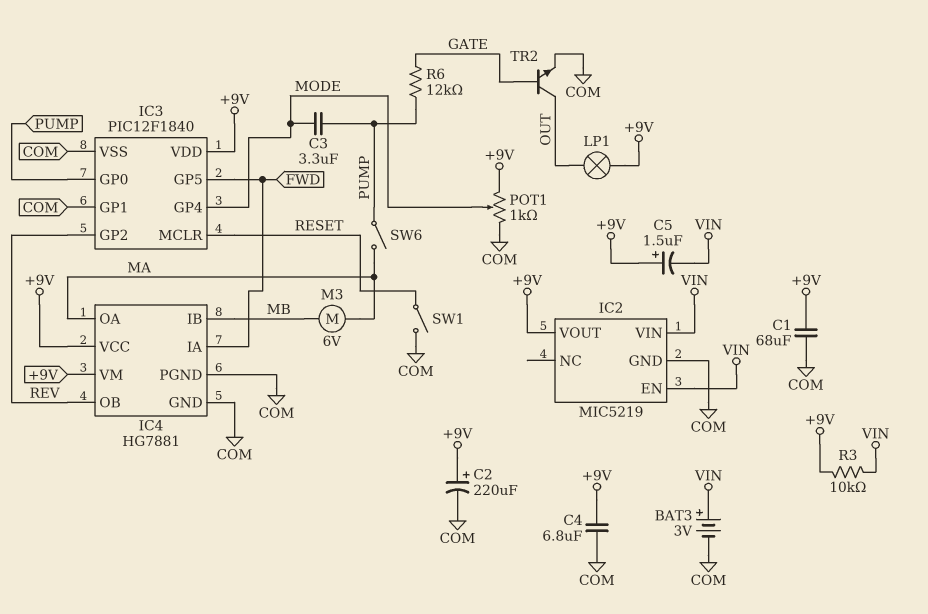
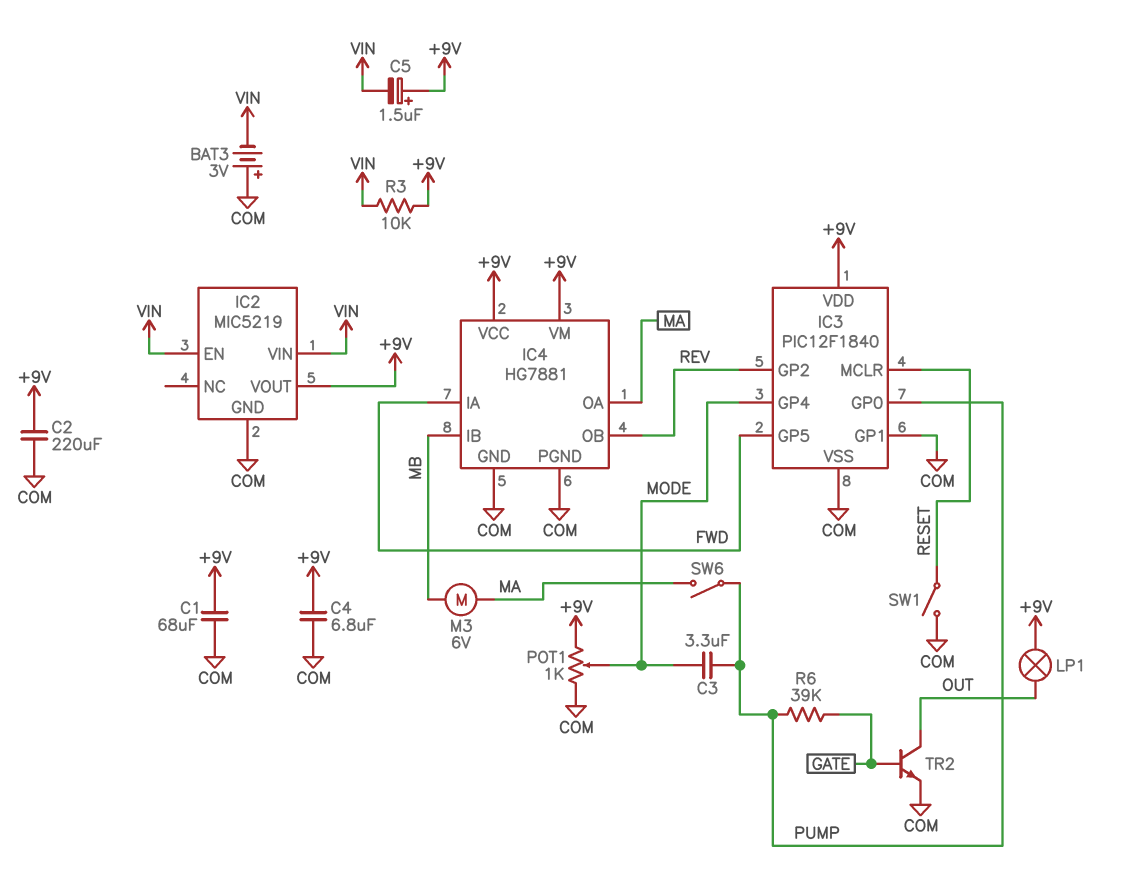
BAT3: 3V (plus VIN, minus COM) -> 3V (plus COM, minus VIN)
C2: 220uF (plus +9V, minus COM) -> 220uF (+9V, COM)
R6: 12k (GATE, PUMP) -> 39k (GATE, PUMP)

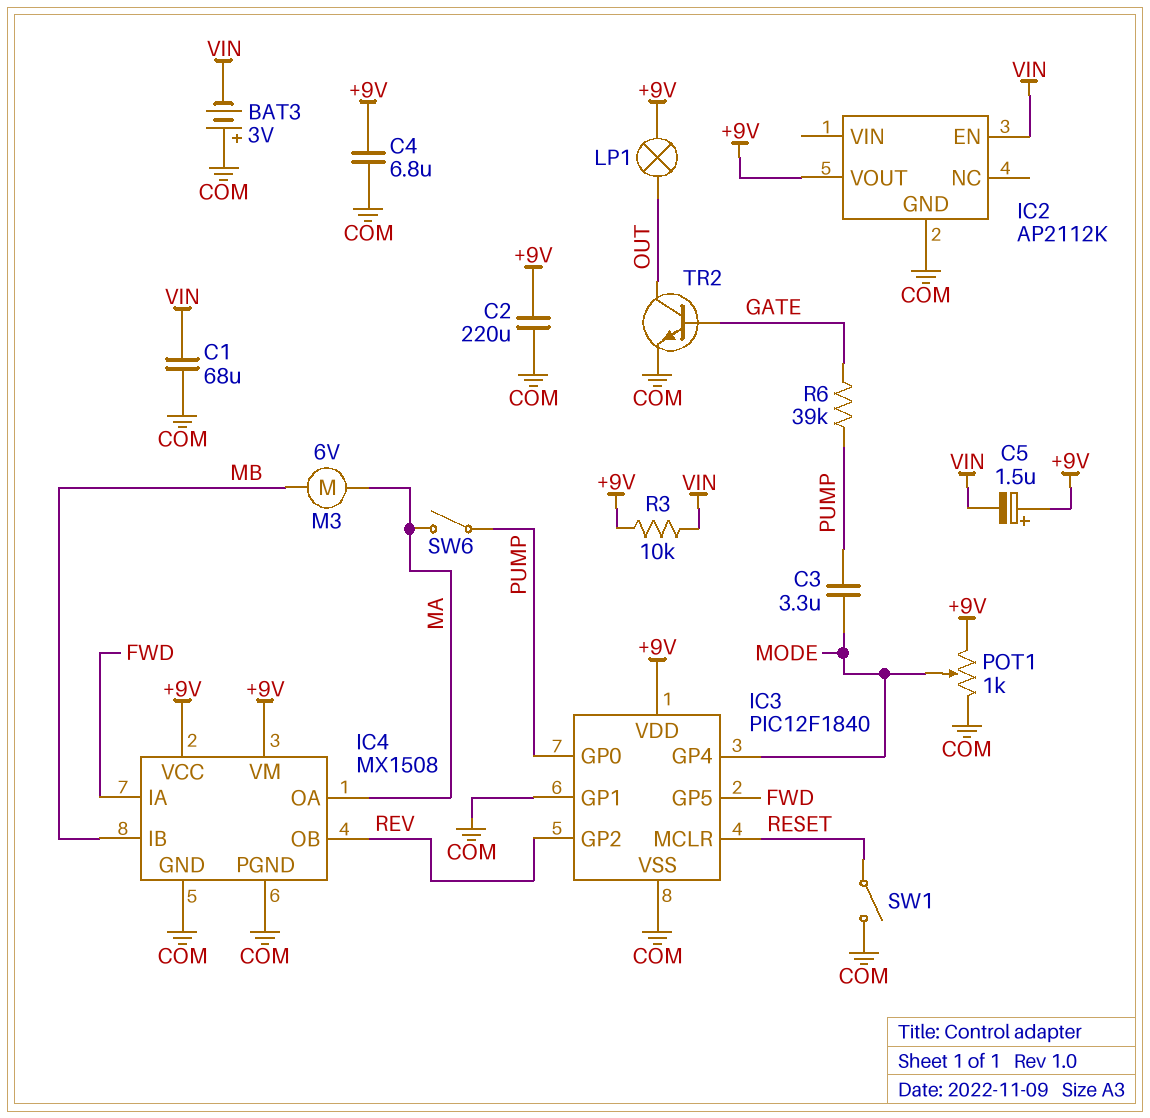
C1: 68uF (+9V, COM) -> 68uF (COM, VIN)
IC2: MIC5219 -> AP2112K
IC2 pin VIN: VIN -> none
IC4: HG7881 -> MX1508

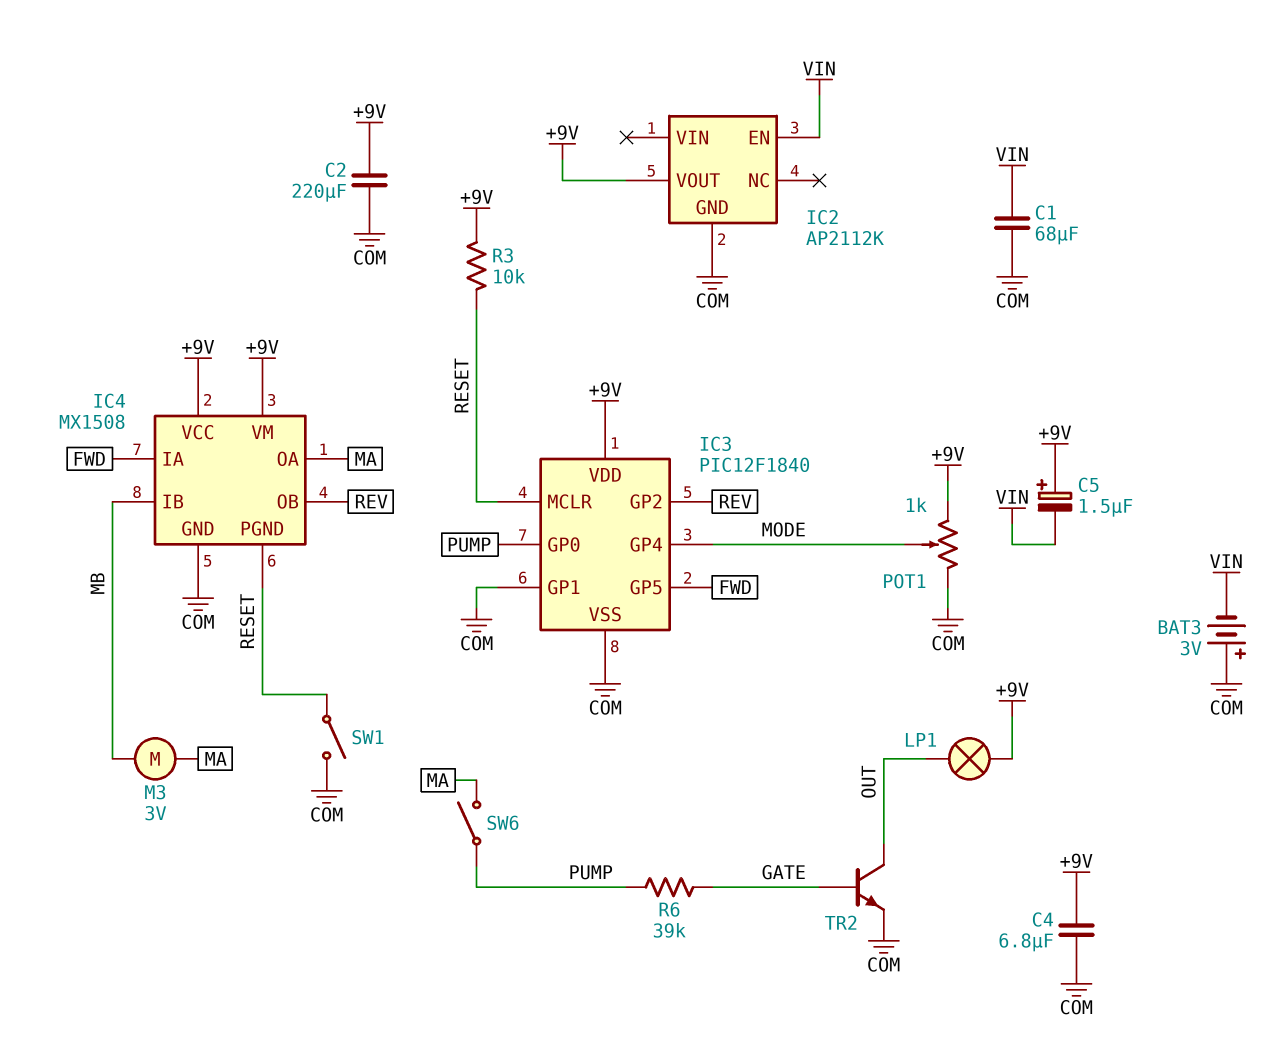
C3: 3.3uF (MODE, PUMP) -> none
IC4 pin PGND: COM -> RESET
M3: motor 6V (MA, MB) -> motor 3V (MA, MB)
R3: 10k (+9V, VIN) -> 10k (+9V, RESET)

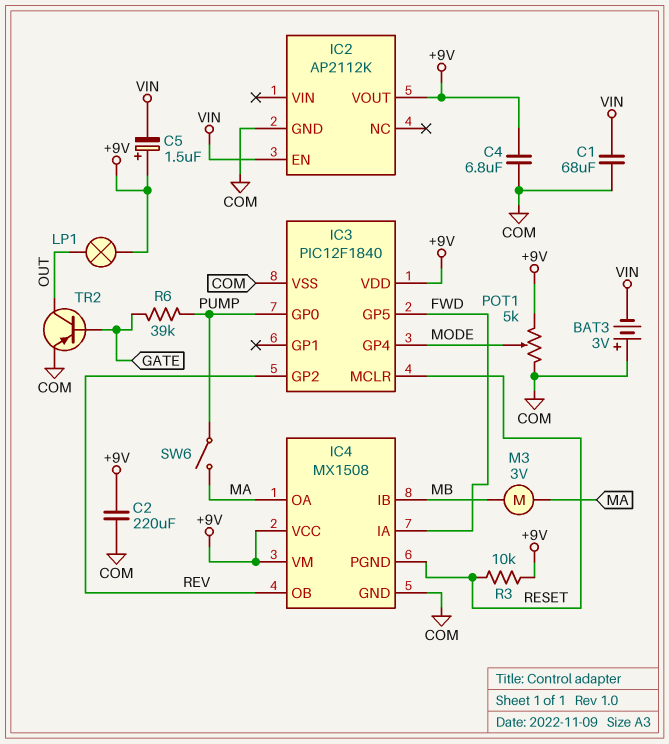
IC3 pin GP1: COM -> none
POT1: 1k (+9V, COM, wiper MODE) -> 5k (+9V, COM, wiper MODE)
SW1: switch (COM, RESET) -> none
TR2: NPN (B GATE, C OUT, E COM) -> PNP (B GATE, C OUT, E COM)

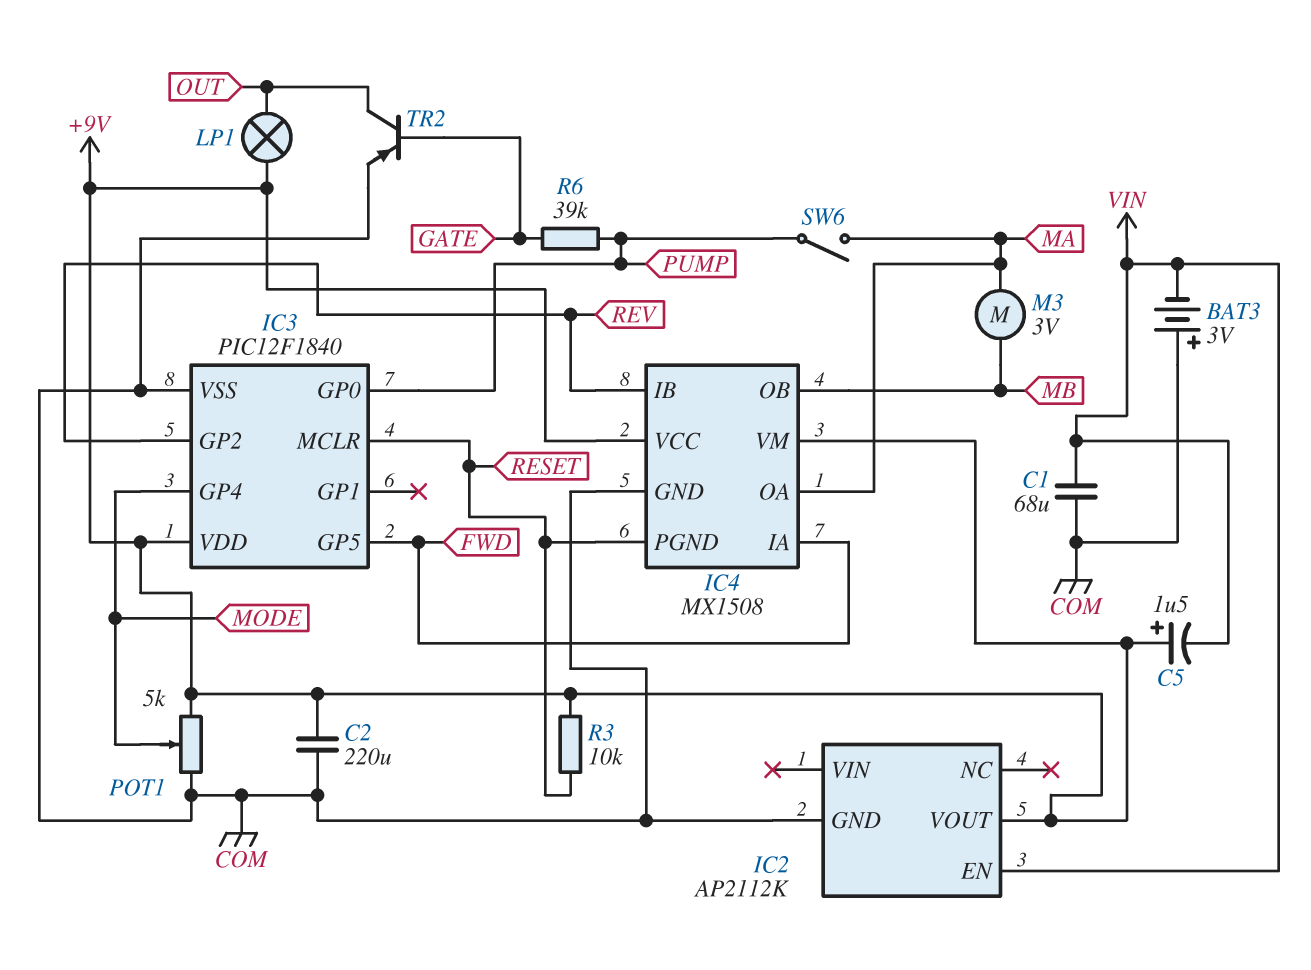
C4: 6.8uF (+9V, COM) -> none
IC4 pin IB: MB -> REV
IC4 pin OB: REV -> MB

